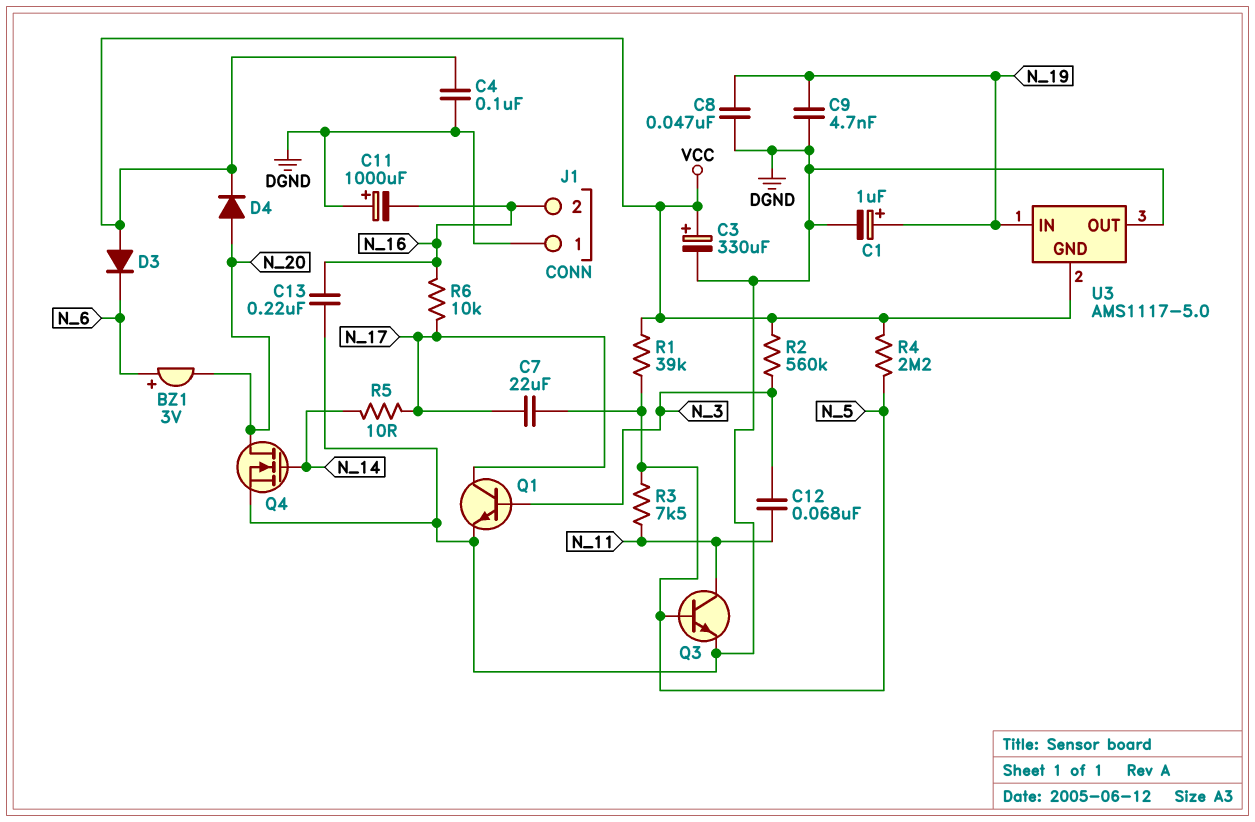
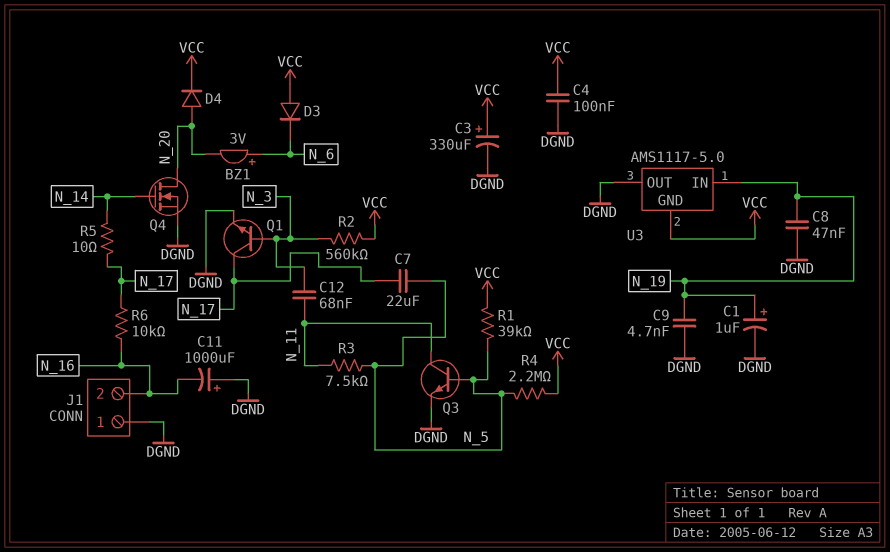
C13: 220nF (DGND, N_16) -> none

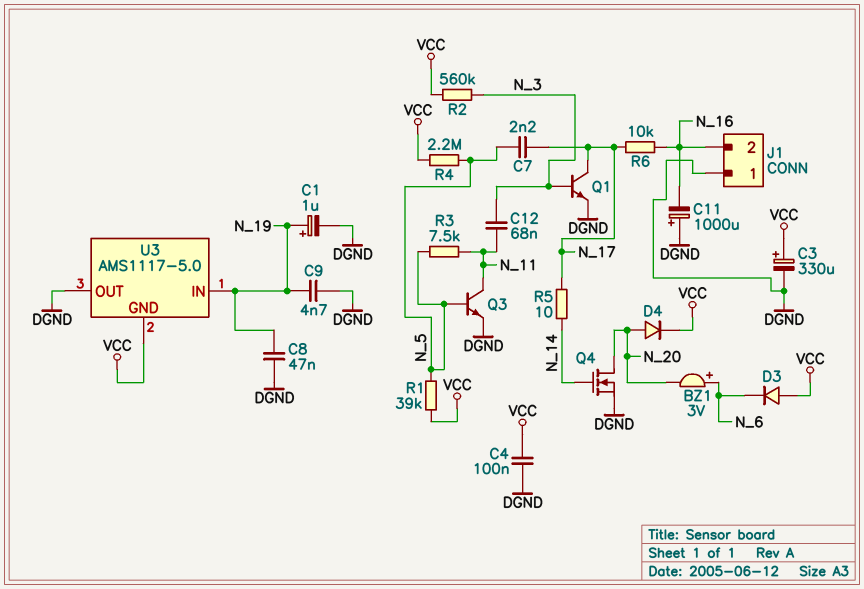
C7: 22uF (N_5, N_17) -> 2.2nF (N_5, N_17)

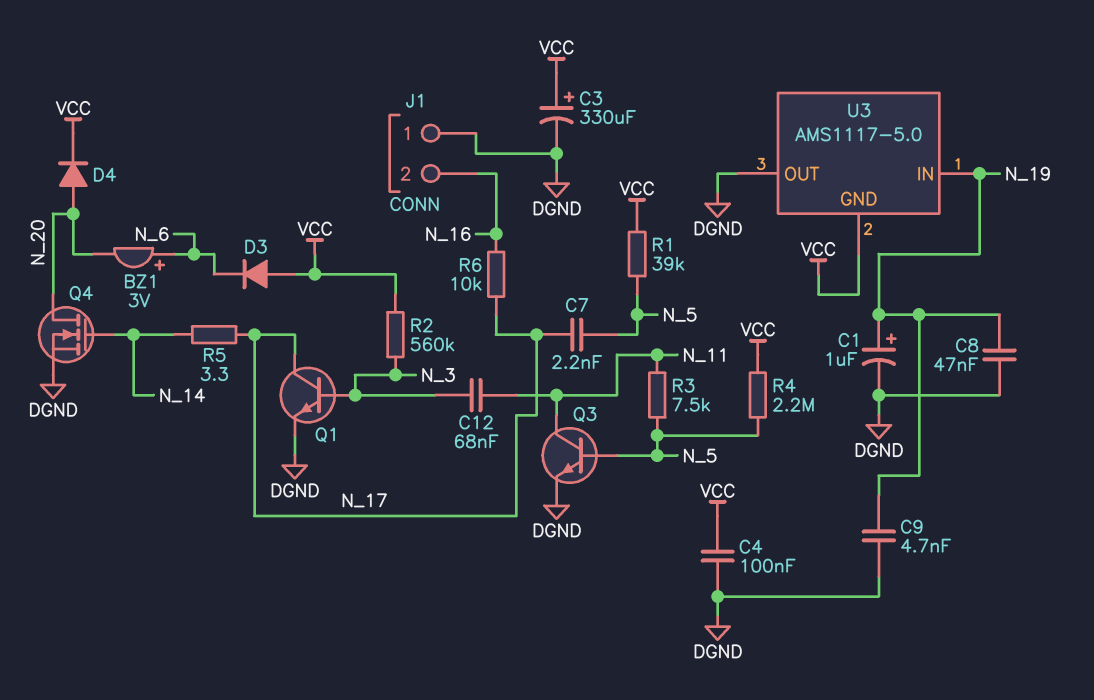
C11: 1000uF (plus DGND, minus N_16) -> none
R5: 10 (N_14, N_17) -> 3.3 (N_14, N_17)

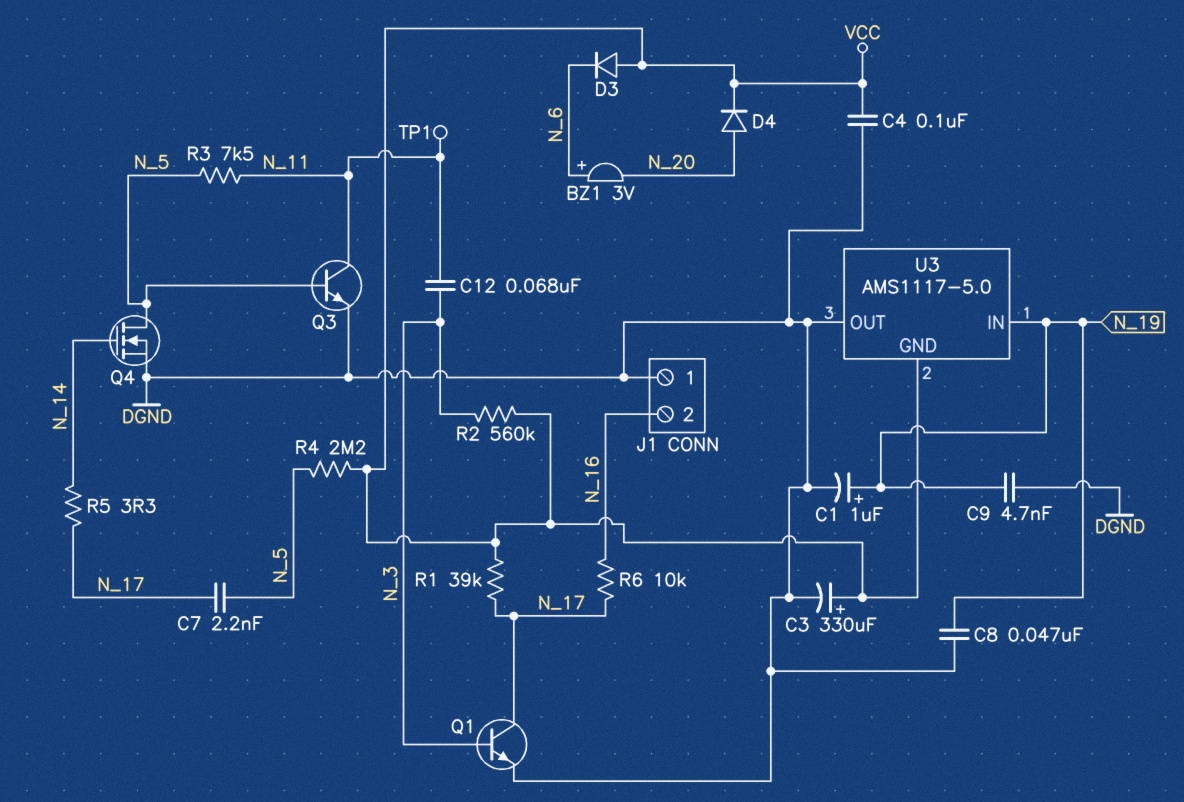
Q4: NMOS (G N_14, D N_20, S DGND) -> NMOS (G N_14, D N_5, S DGND)
R1: 39k (N_5, VCC) -> 39k (N_17, VCC)
TP1: none -> test point (N_11)

